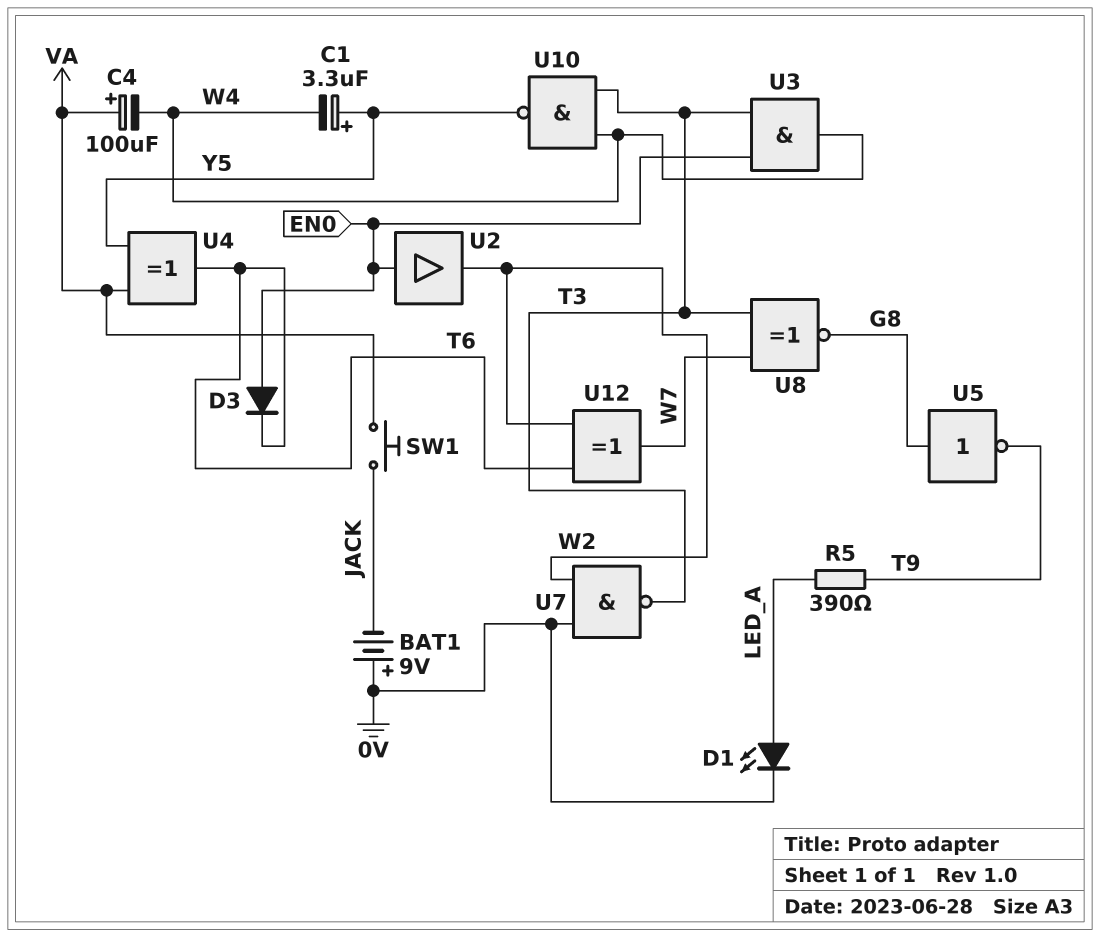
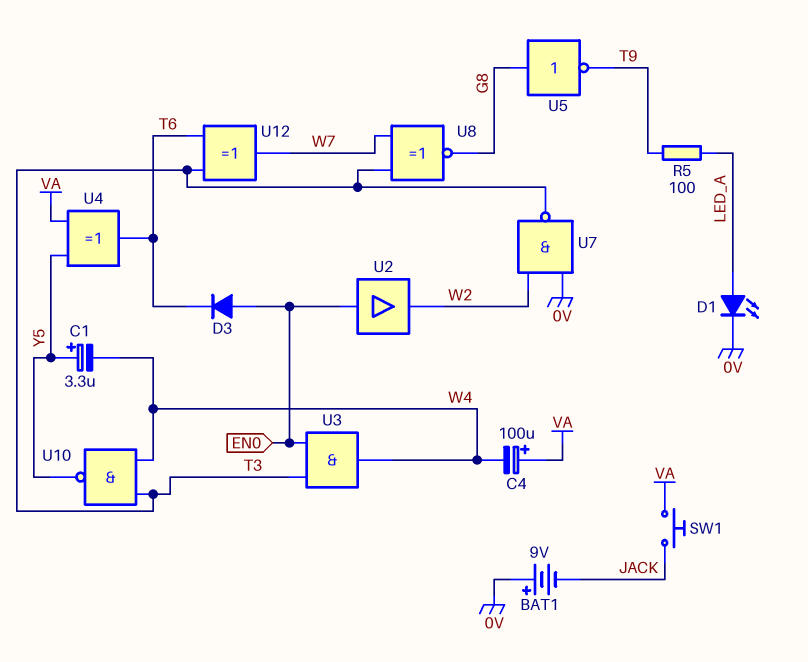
R5: 390 (LED_A, T9) -> 100 (LED_A, T9)
U12: XOR (in T6, in W2, out W7) -> XOR (in T3, in T6, out W7)

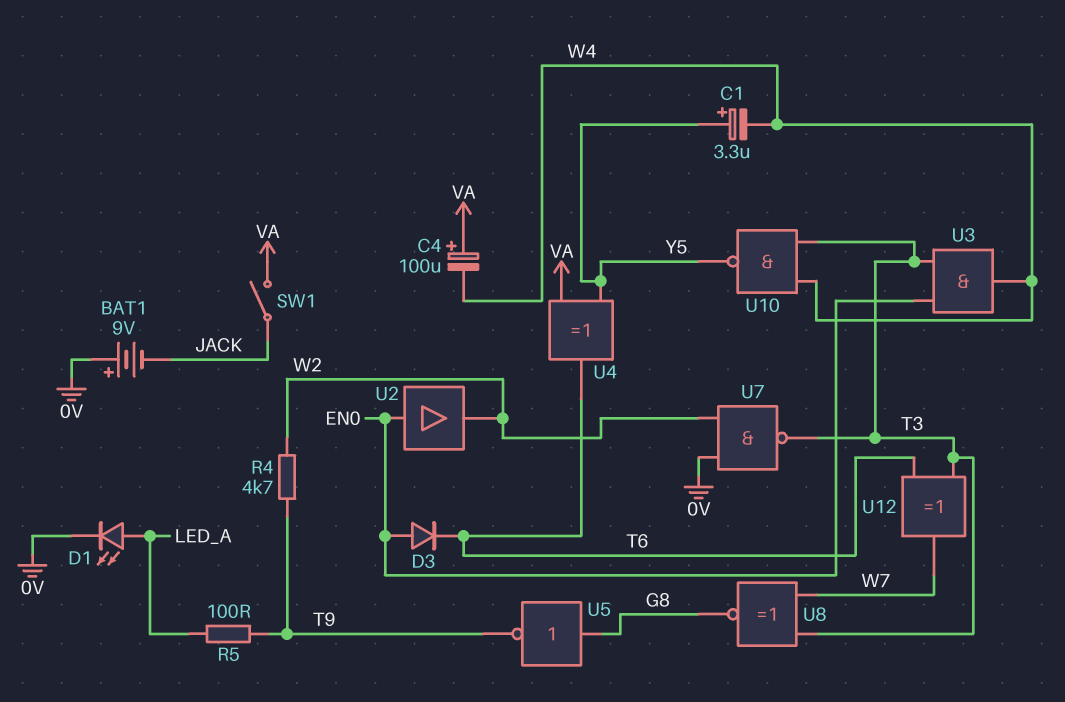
R4: none -> 4.7k (T9, W2)
SW1: button (JACK, VA) -> switch (JACK, VA)

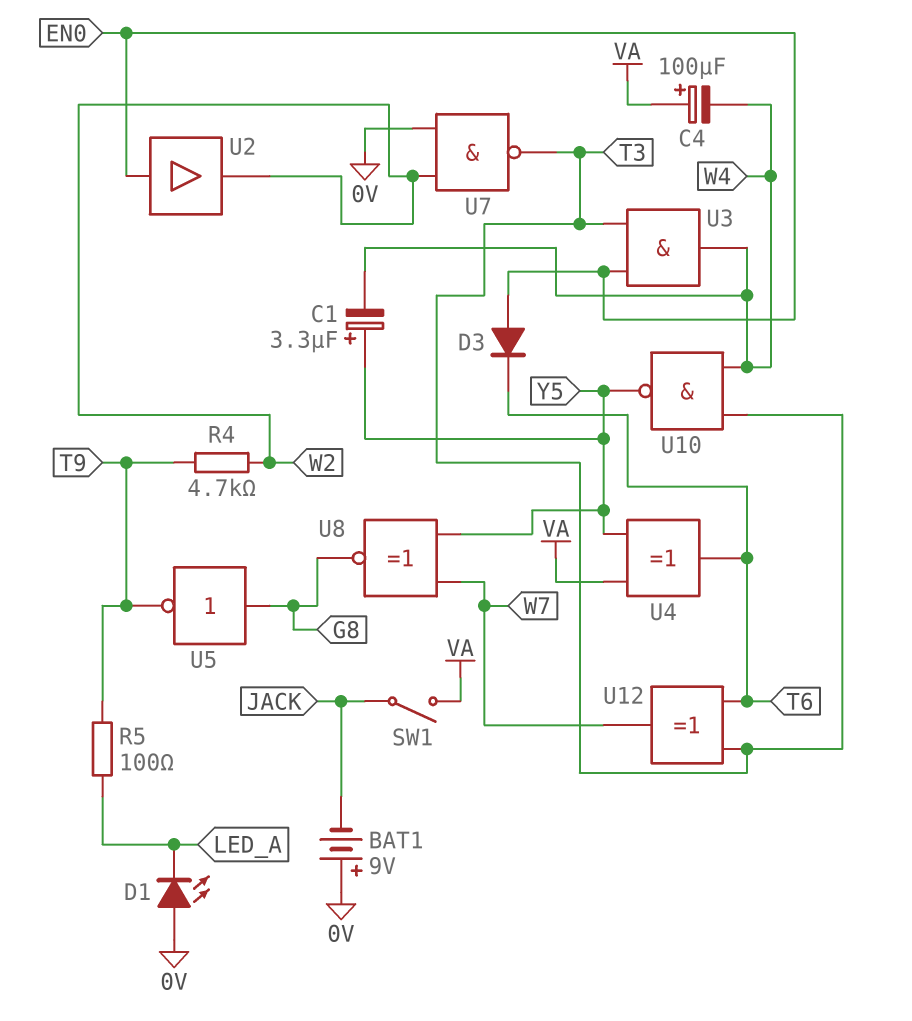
D1: LED (A LED_A, K 0V) -> LED (A 0V, K LED_A)
U8: XNOR (in T3, in W7, out G8) -> XNOR (in W7, in Y5, out G8)

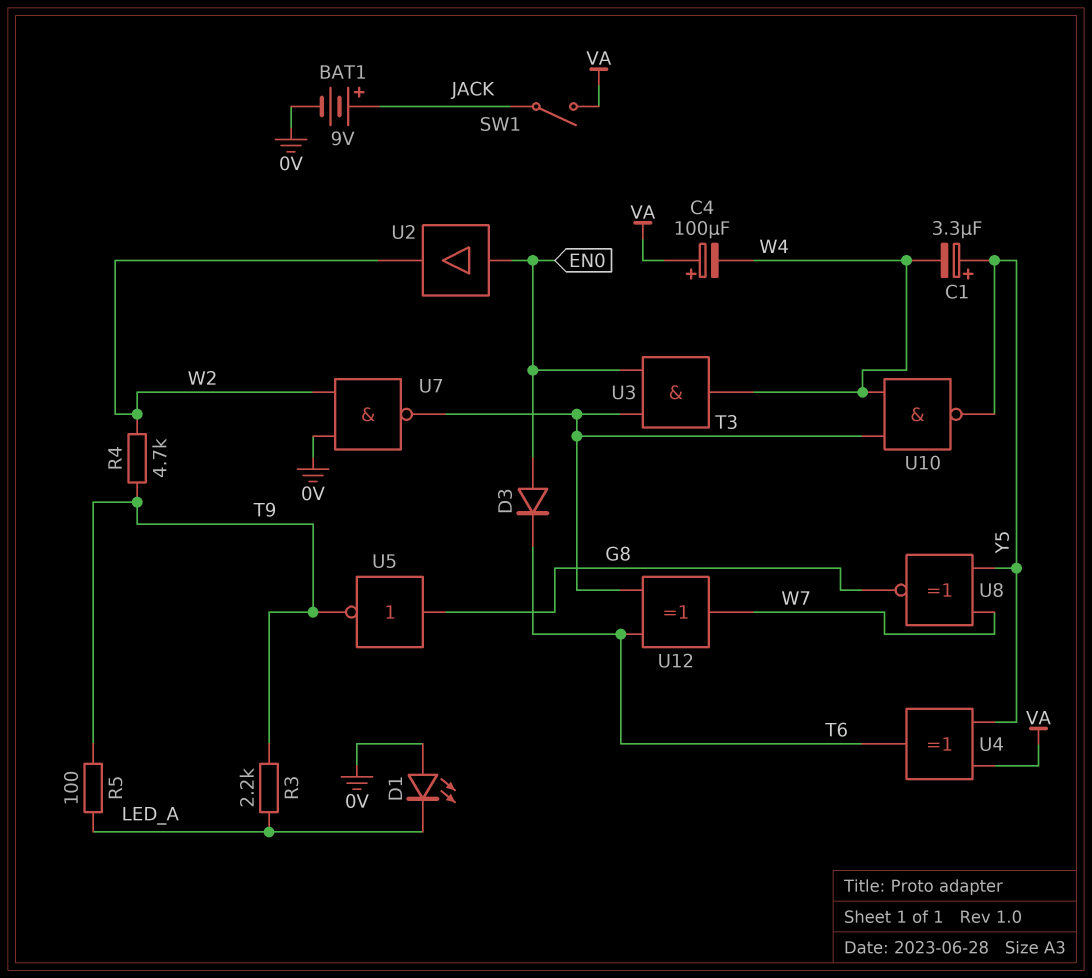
BAT1: 9V (plus 0V, minus JACK) -> 9V (plus JACK, minus 0V)
R3: none -> 2.2k (LED_A, T9)

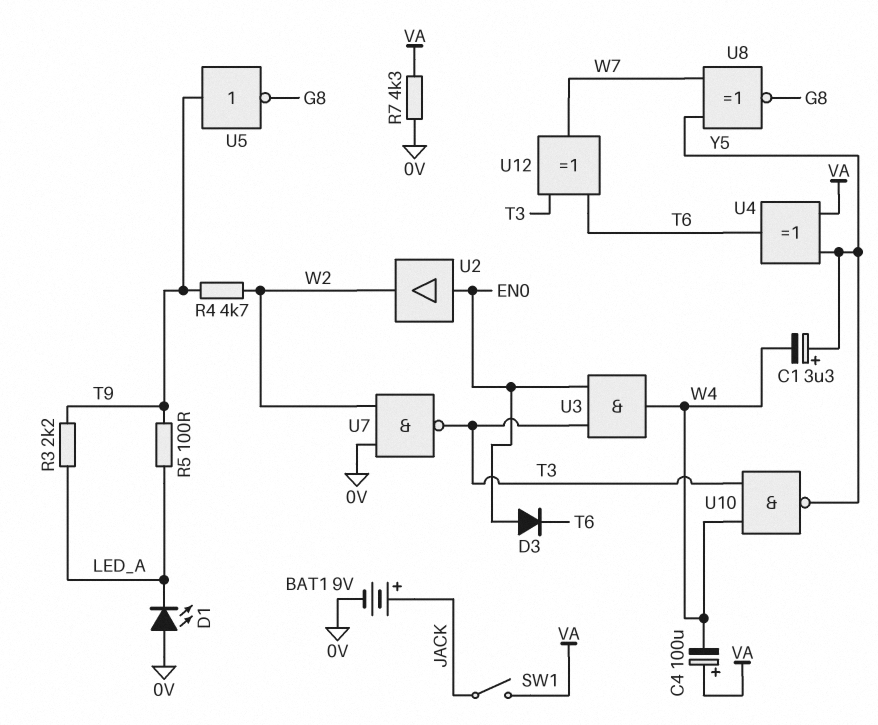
R7: none -> 4.3k (0V, VA)
U5: NOT (in G8, out T9) -> NOT (in T9, out G8)

